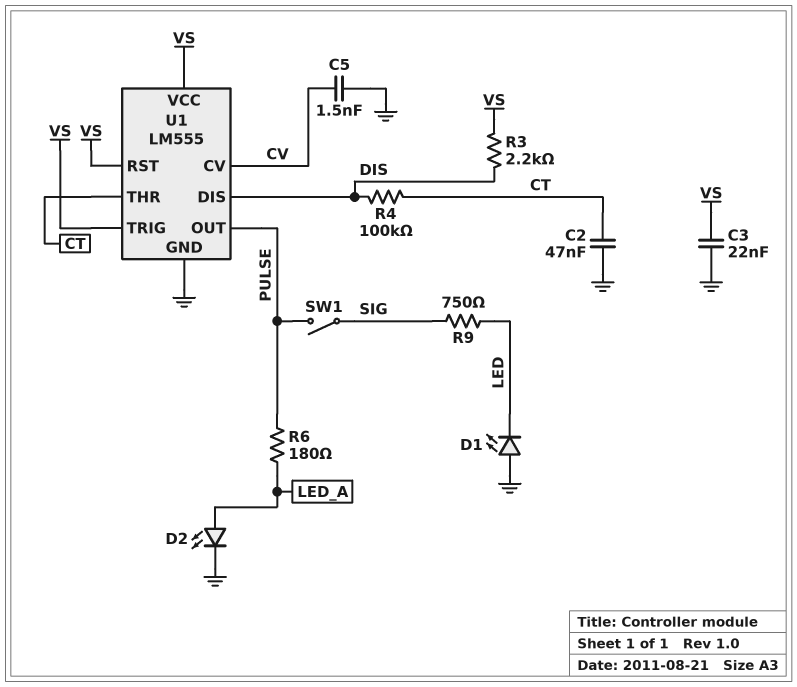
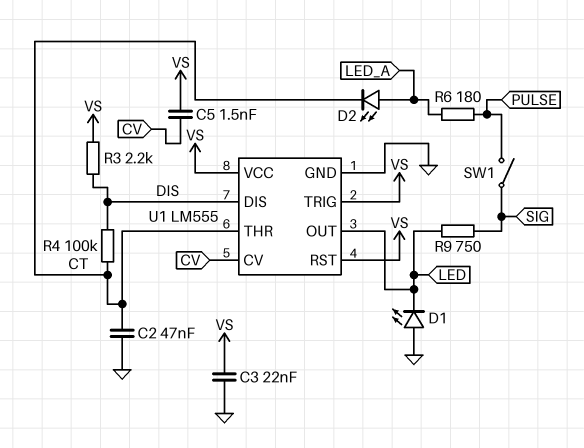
C5: 1.5nF (CV, GND) -> 1.5nF (CV, VS)
D2: LED (A LED_A, K GND) -> LED (A LED_A, K CT)
U1 pin OUT: PULSE -> LED

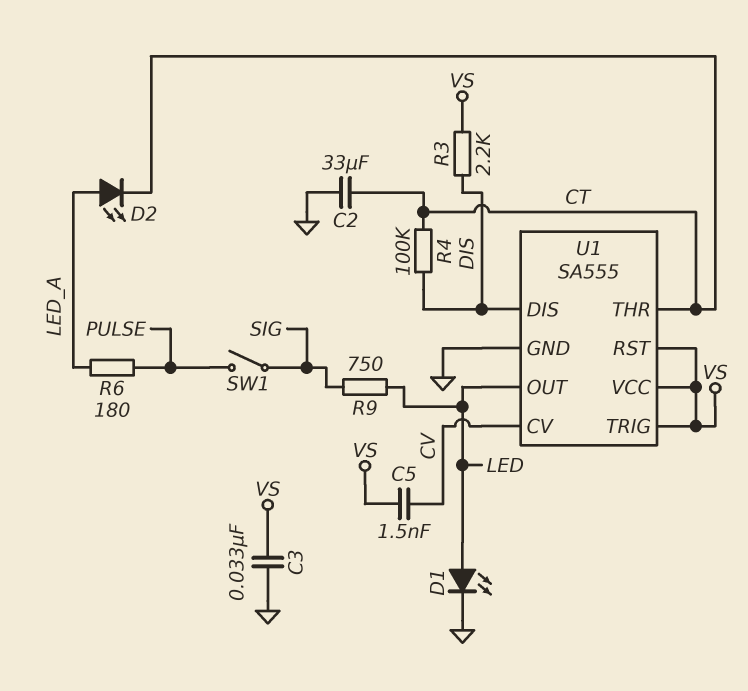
C2: 47nF (CT, GND) -> 33uF (CT, GND)
C3: 22nF (GND, VS) -> 33nF (GND, VS)
D1: LED (A GND, K LED) -> LED (A LED, K GND)
U1: LM555 -> SA555

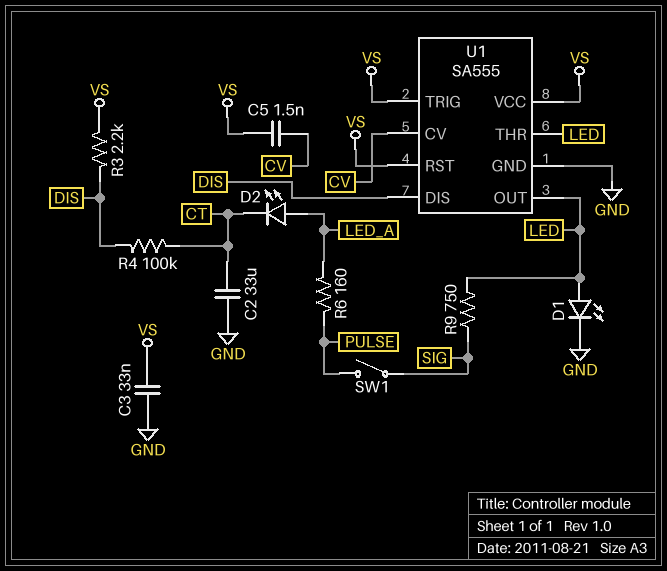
R6: 180 (LED_A, PULSE) -> 160 (LED_A, PULSE)
U1 pin THR: CT -> LED

